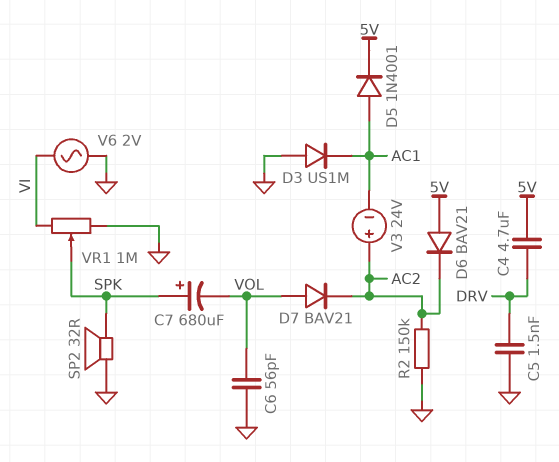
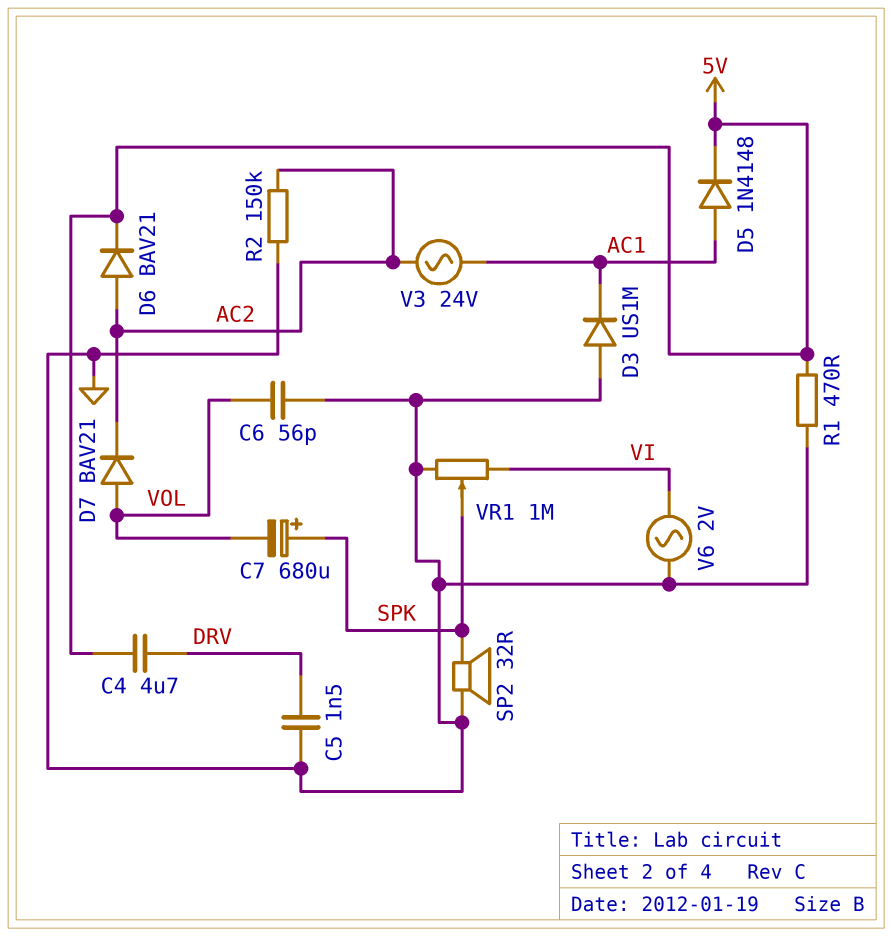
D5: diode 1N4001 (A AC1, K 5V) -> diode 1N4148 (A AC1, K 5V)
D6: diode BAV21 (A 5V, K AC2) -> diode BAV21 (A AC2, K 5V)
R1: none -> 470 (5V, GND)
V3: 24V (plus AC2, minus AC1) -> AC 24V (AC1, AC2)

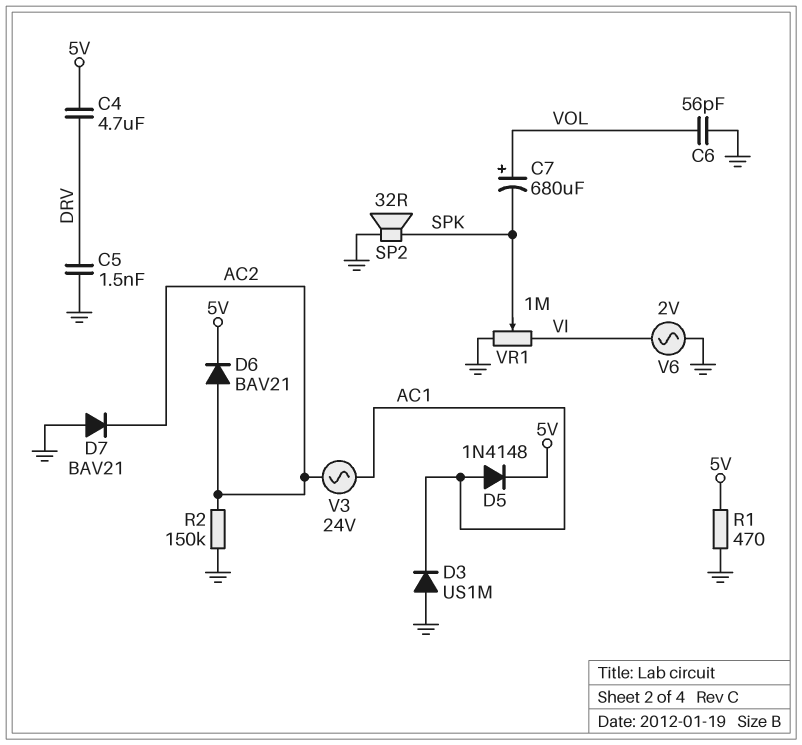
C7: 680uF (plus SPK, minus VOL) -> 680uF (plus VOL, minus SPK)
D7: diode BAV21 (A VOL, K AC2) -> diode BAV21 (A GND, K AC2)

